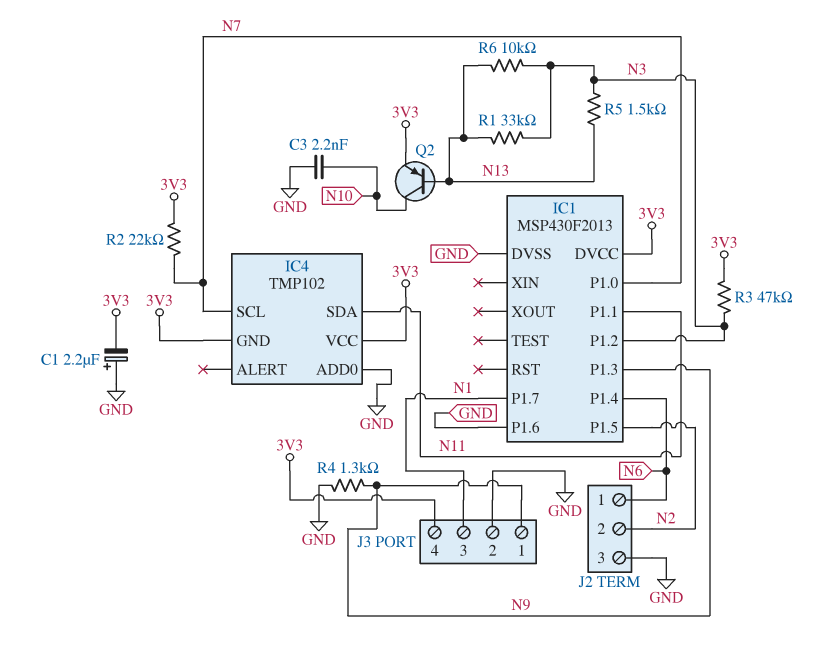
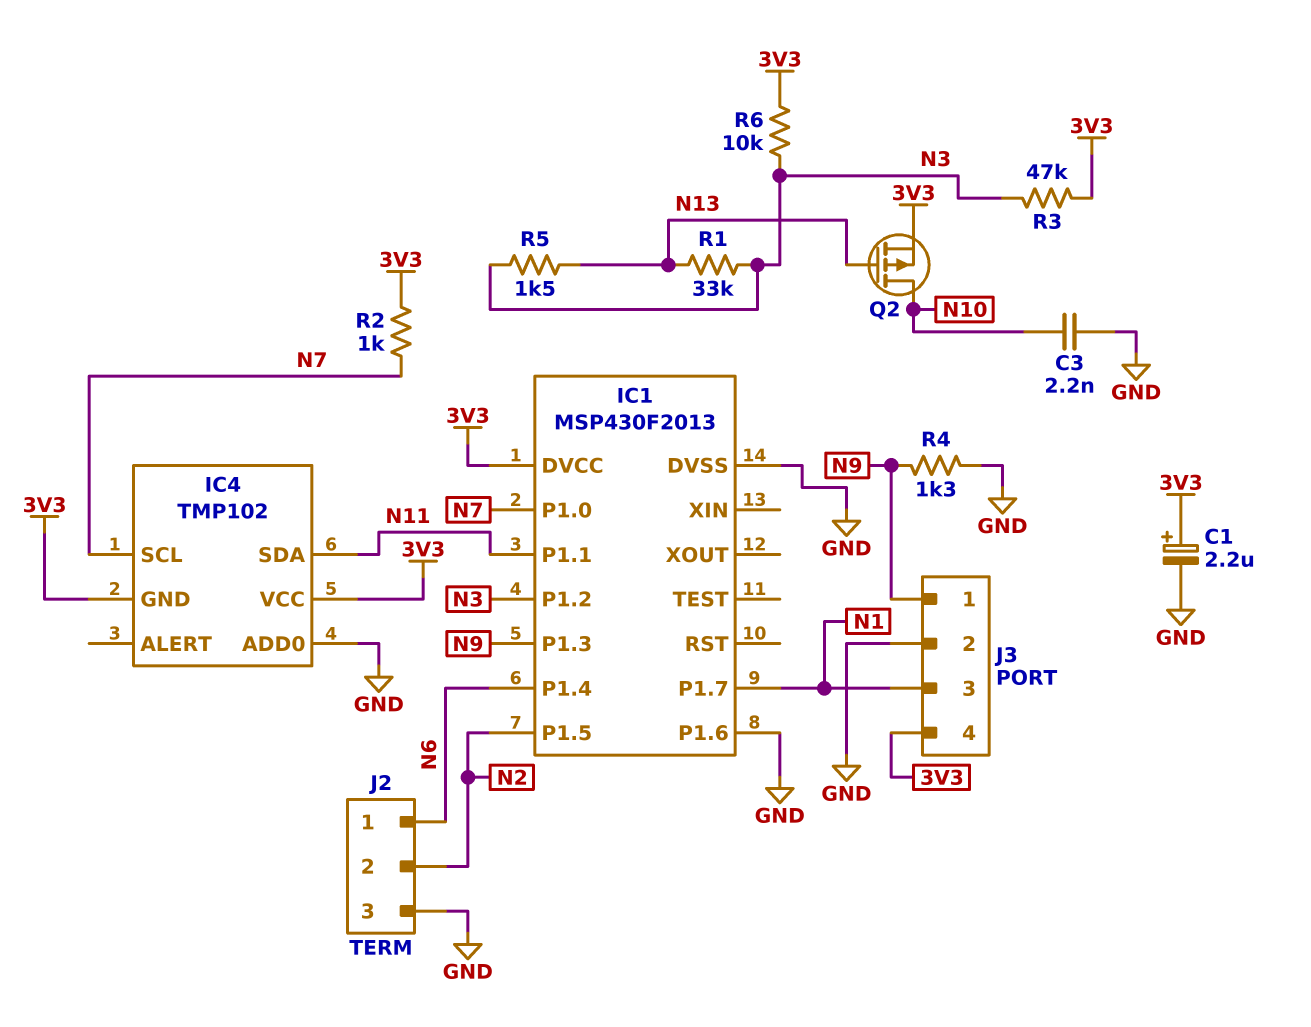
C1: 2.2uF (plus GND, minus 3V3) -> 2.2uF (plus 3V3, minus GND)
Q2: PNP (B N13, C N10, E 3V3) -> PMOS (G N13, D N10, S 3V3)
R2: 22k (3V3, N7) -> 1k (3V3, N7)
R6: 10k (N3, N13) -> 10k (3V3, N3)

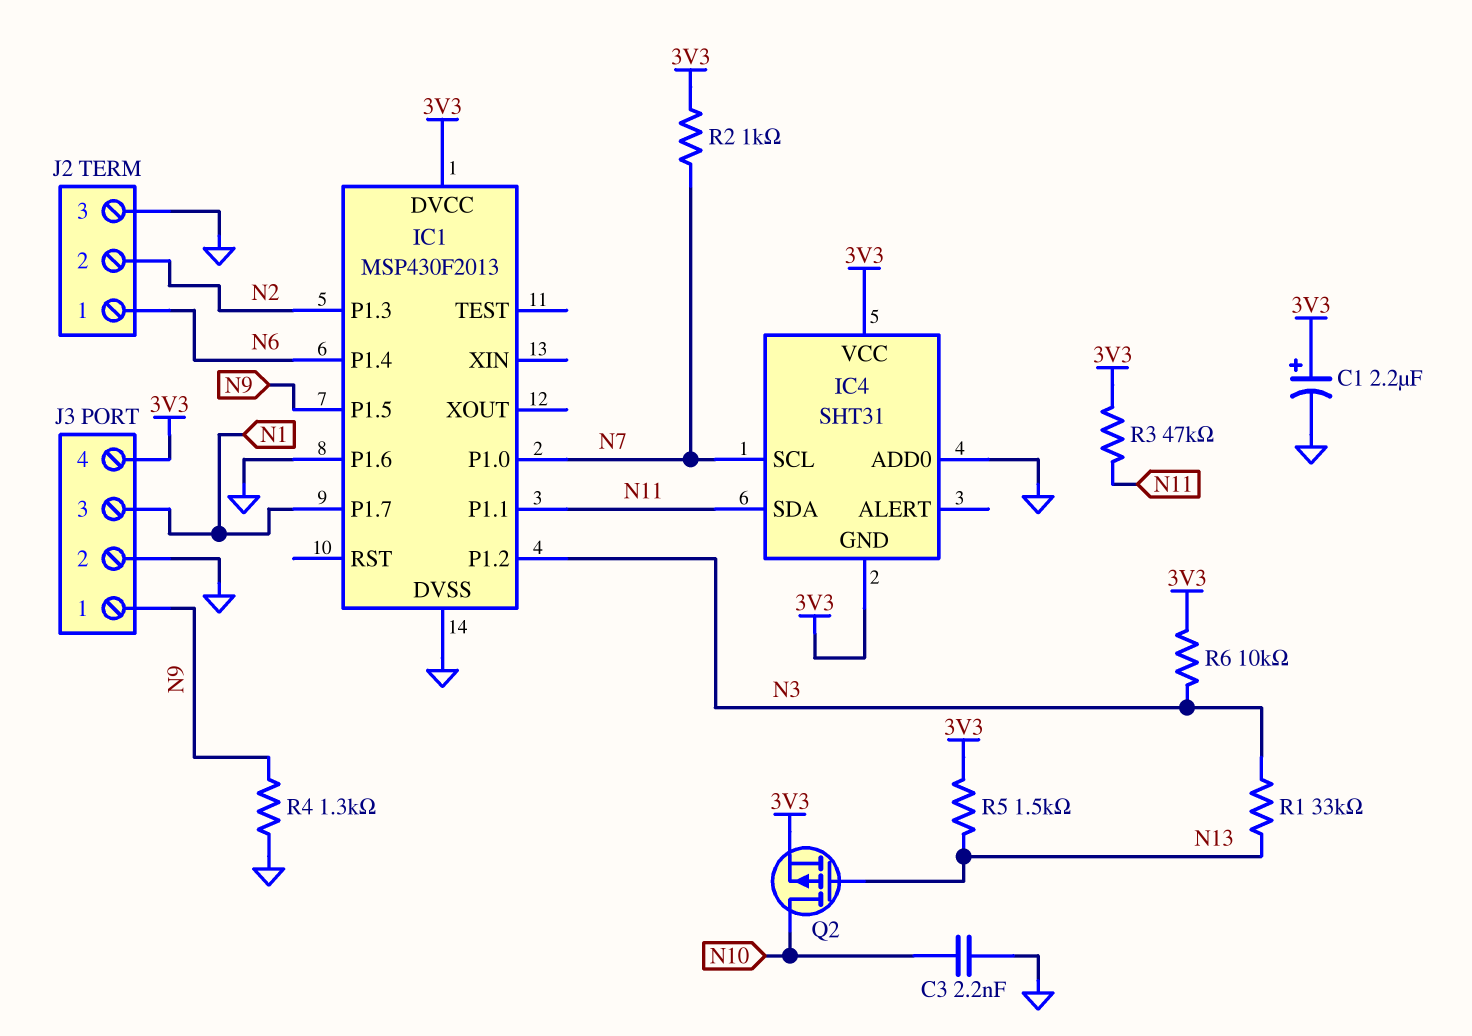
IC1 pin P1.3: N9 -> N2
IC1 pin P1.5: N2 -> N9
IC4: TMP102 -> SHT31
R3: 47k (3V3, N3) -> 47k (3V3, N11)
R5: 1.5k (N3, N13) -> 1.5k (3V3, N13)

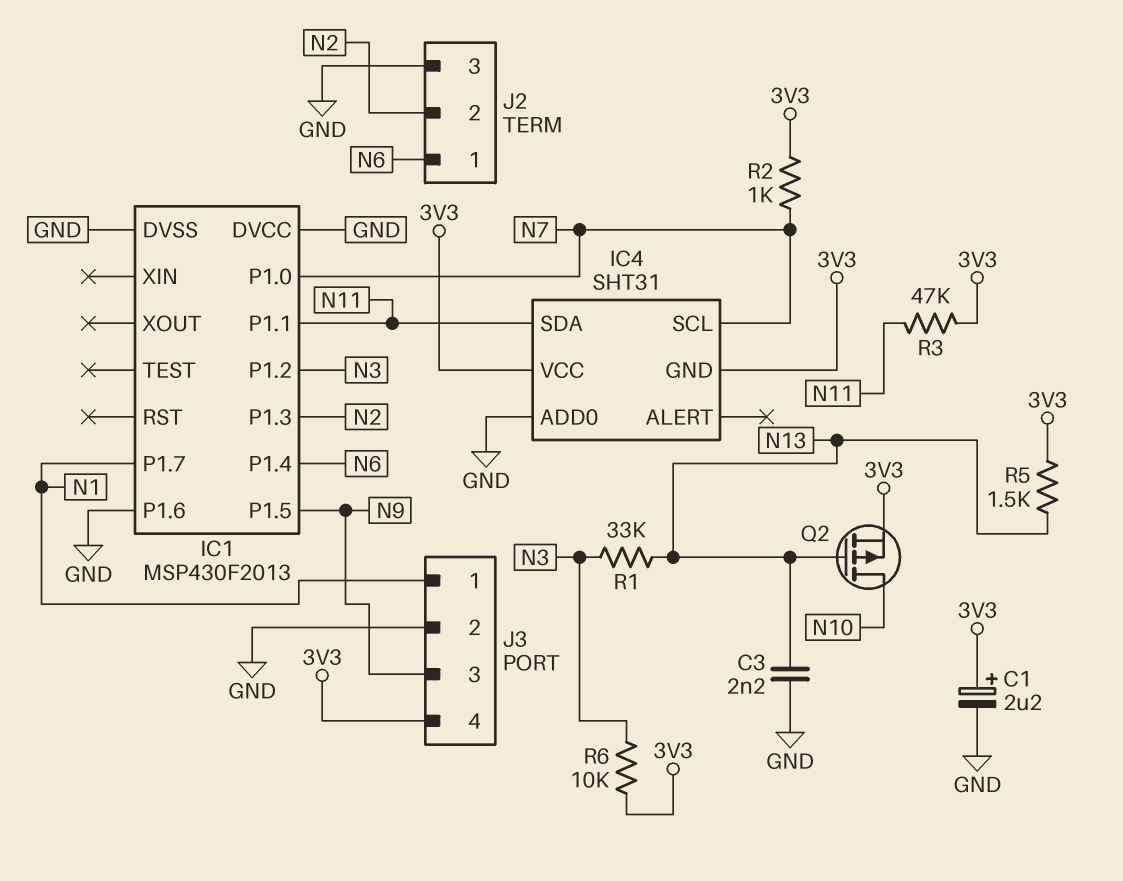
C3: 2.2nF (GND, N10) -> 2.2nF (GND, N13)
IC1 pin DVCC: 3V3 -> GND
J3 pin 1: N9 -> N1
J3 pin 3: N1 -> N9
R4: 1.3k (GND, N9) -> none

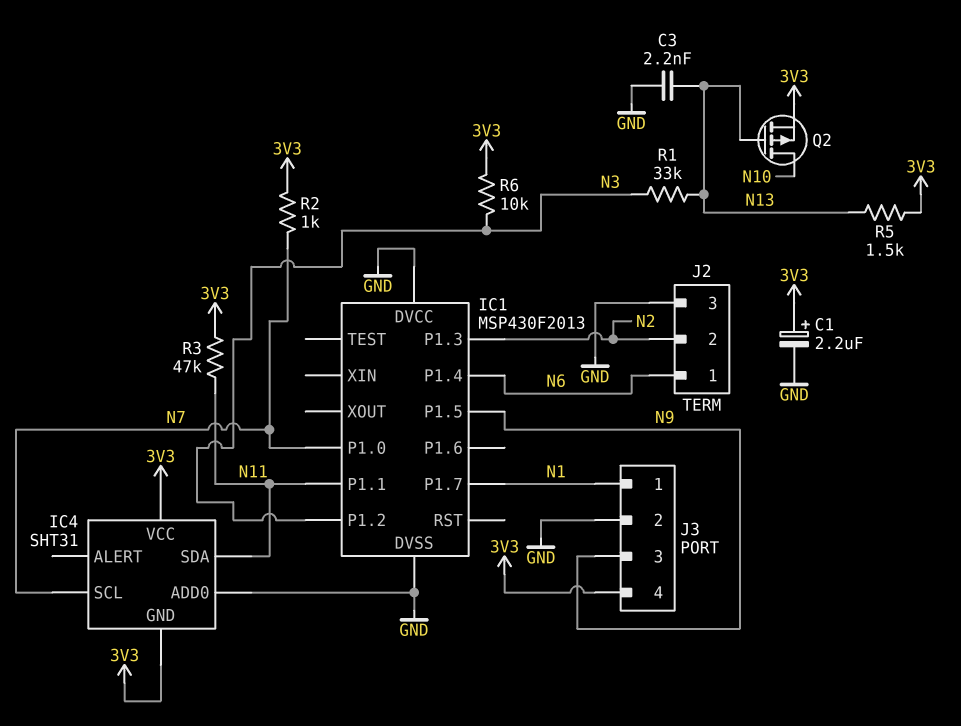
IC1 pin P1.6: GND -> none

